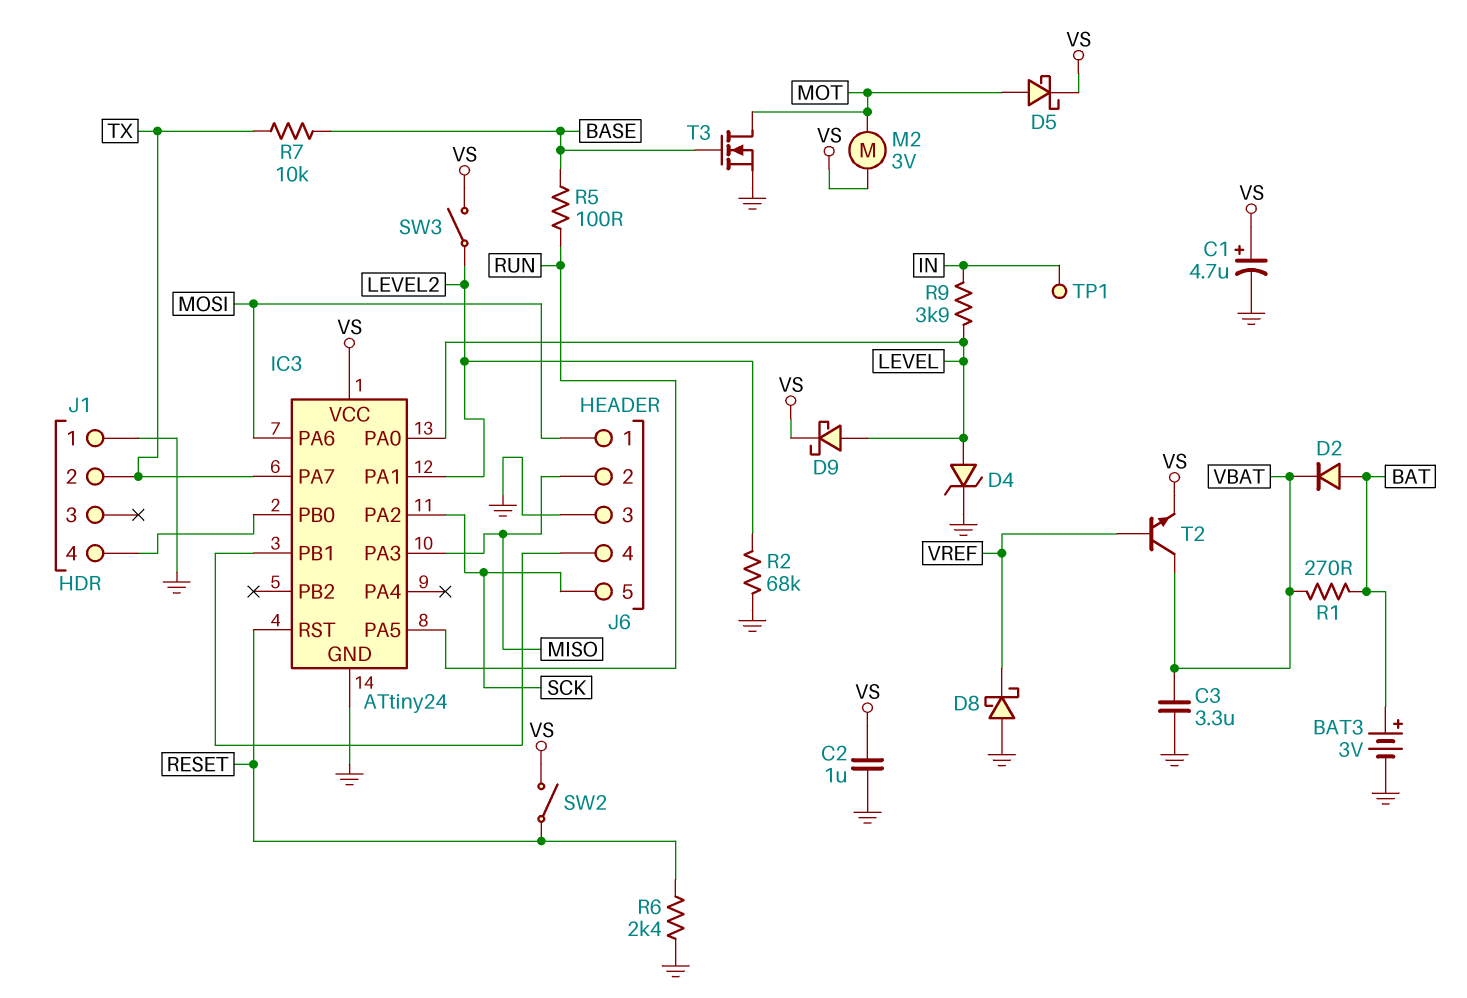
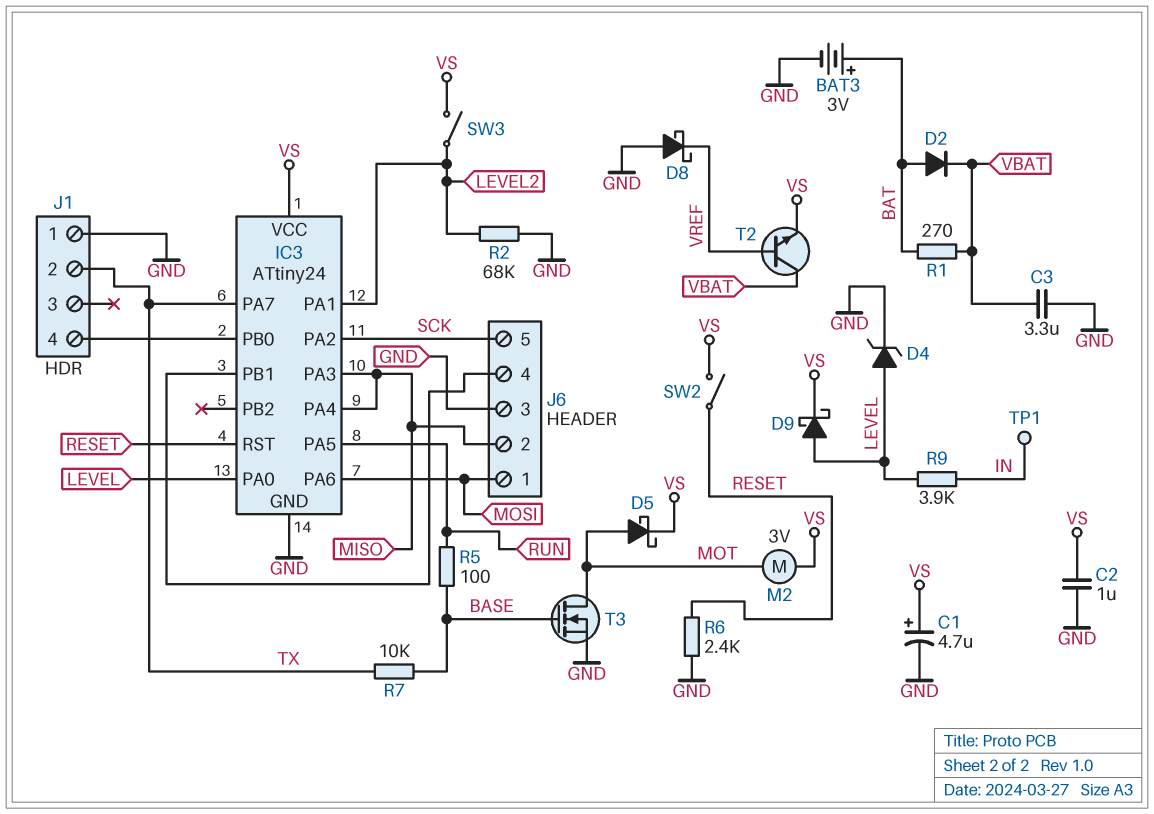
IC3 pin PA4: none -> MISO

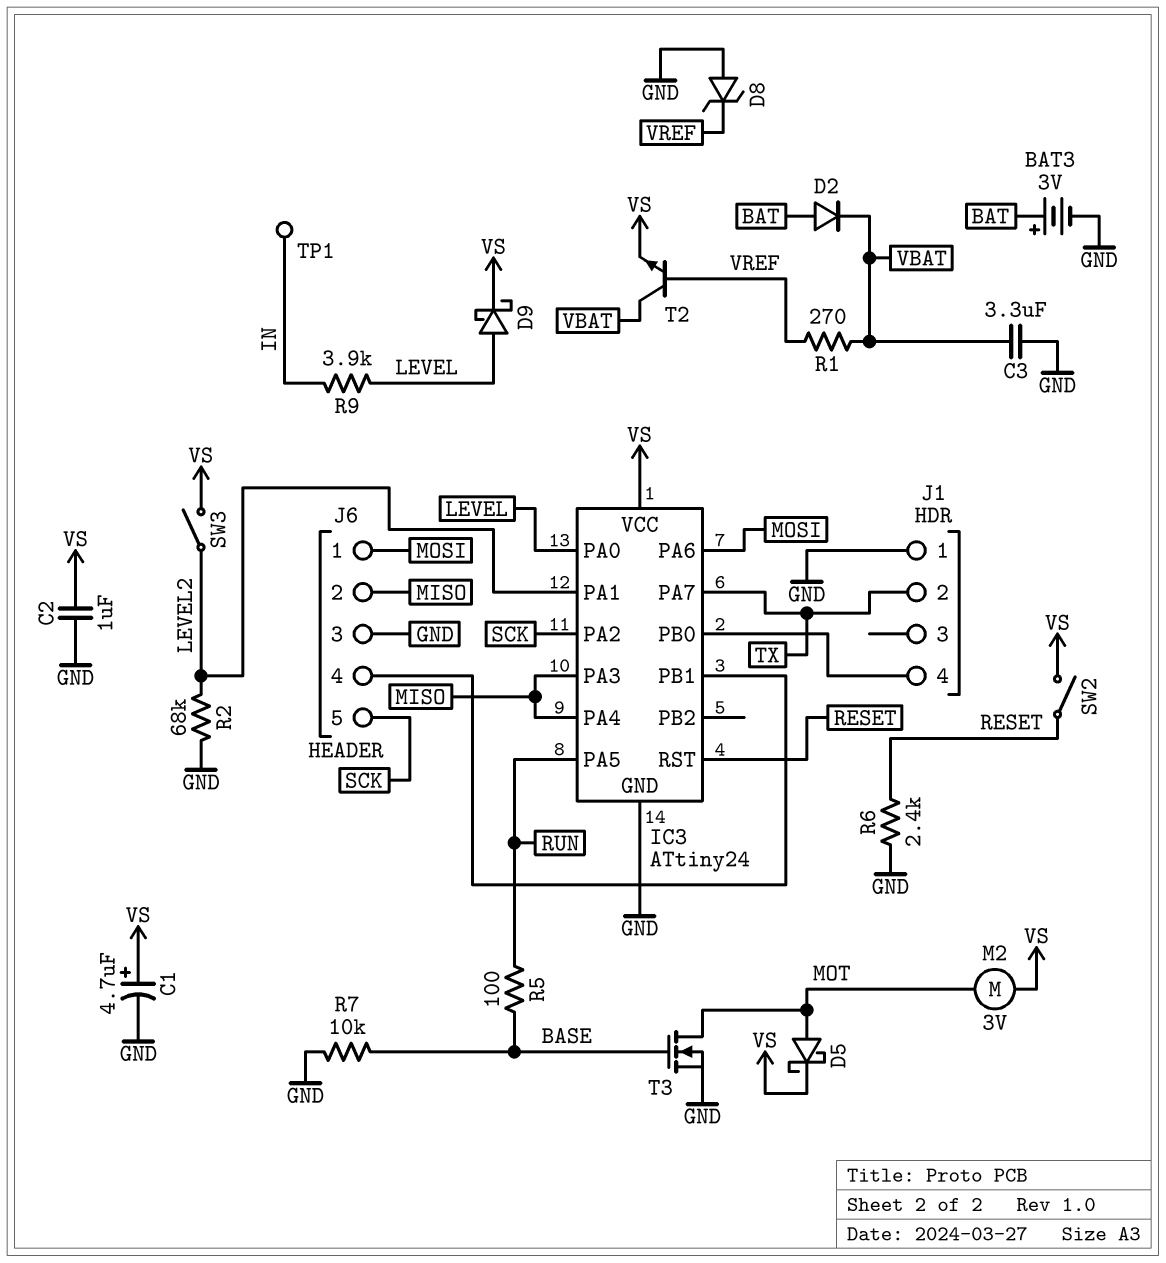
D4: zener (A LEVEL, K GND) -> none
D8: schottky (A GND, K VREF) -> zener (A GND, K VREF)
R1: 270 (BAT, VBAT) -> 270 (VBAT, VREF)
R7: 10k (BASE, TX) -> 10k (BASE, GND)

